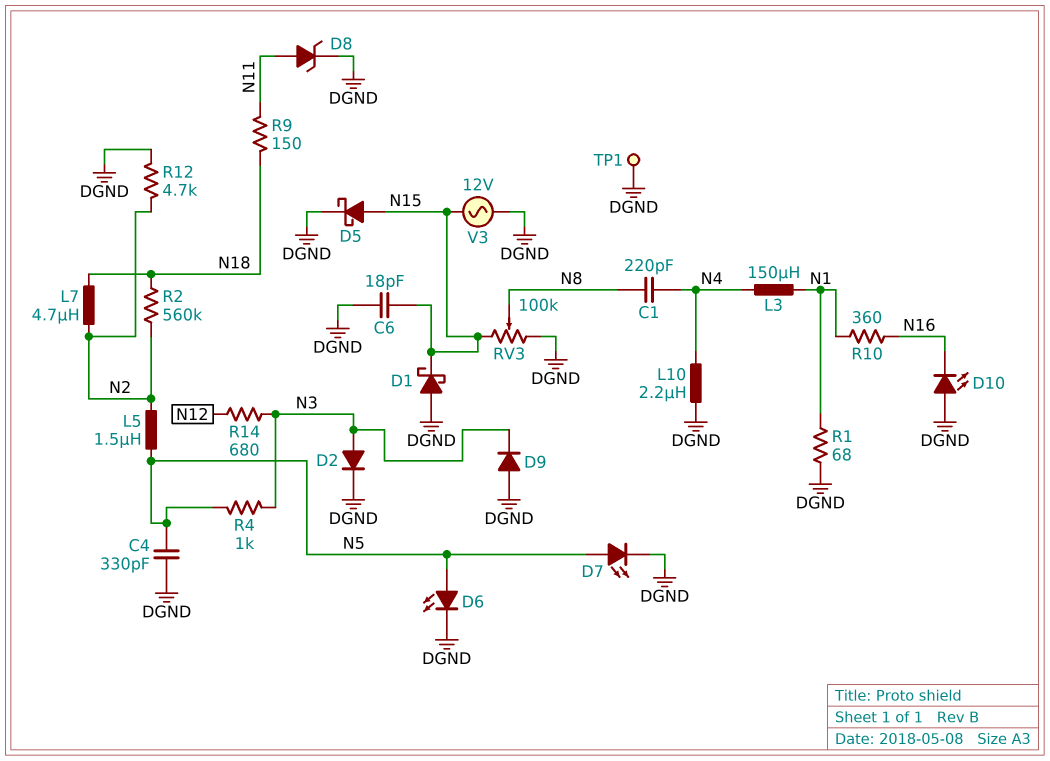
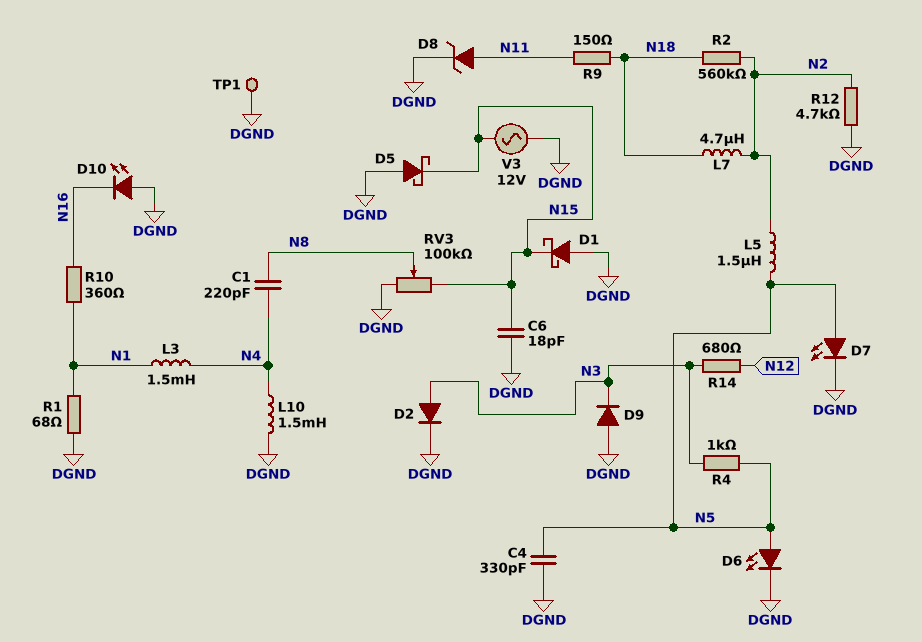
D5: schottky (A N15, K DGND) -> schottky (A DGND, K N15)
L3: 150uH (N1, N4) -> 1.5mH (N1, N4)
L10: 2.2uH (DGND, N4) -> 1.5mH (DGND, N4)

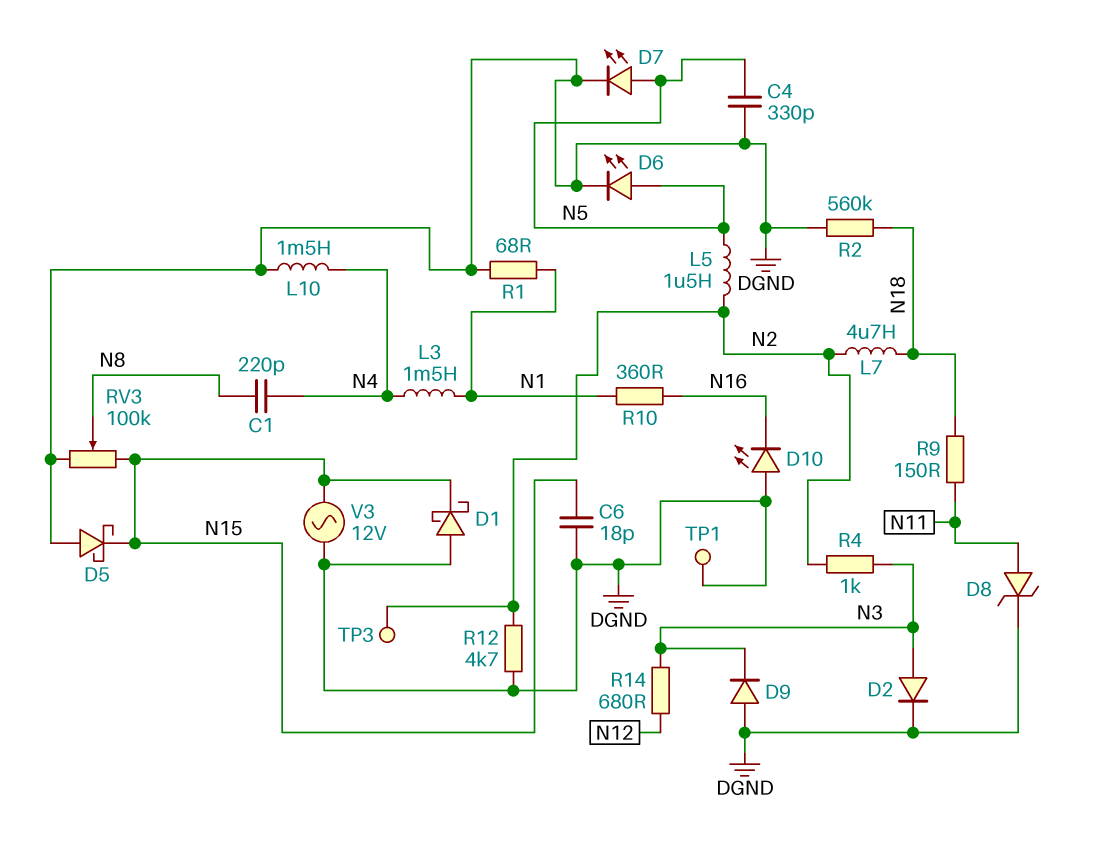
R2: 560k (N2, N18) -> 560k (DGND, N18)
R4: 1k (N3, N5) -> 1k (N2, N3)
TP3: none -> test point (N2)

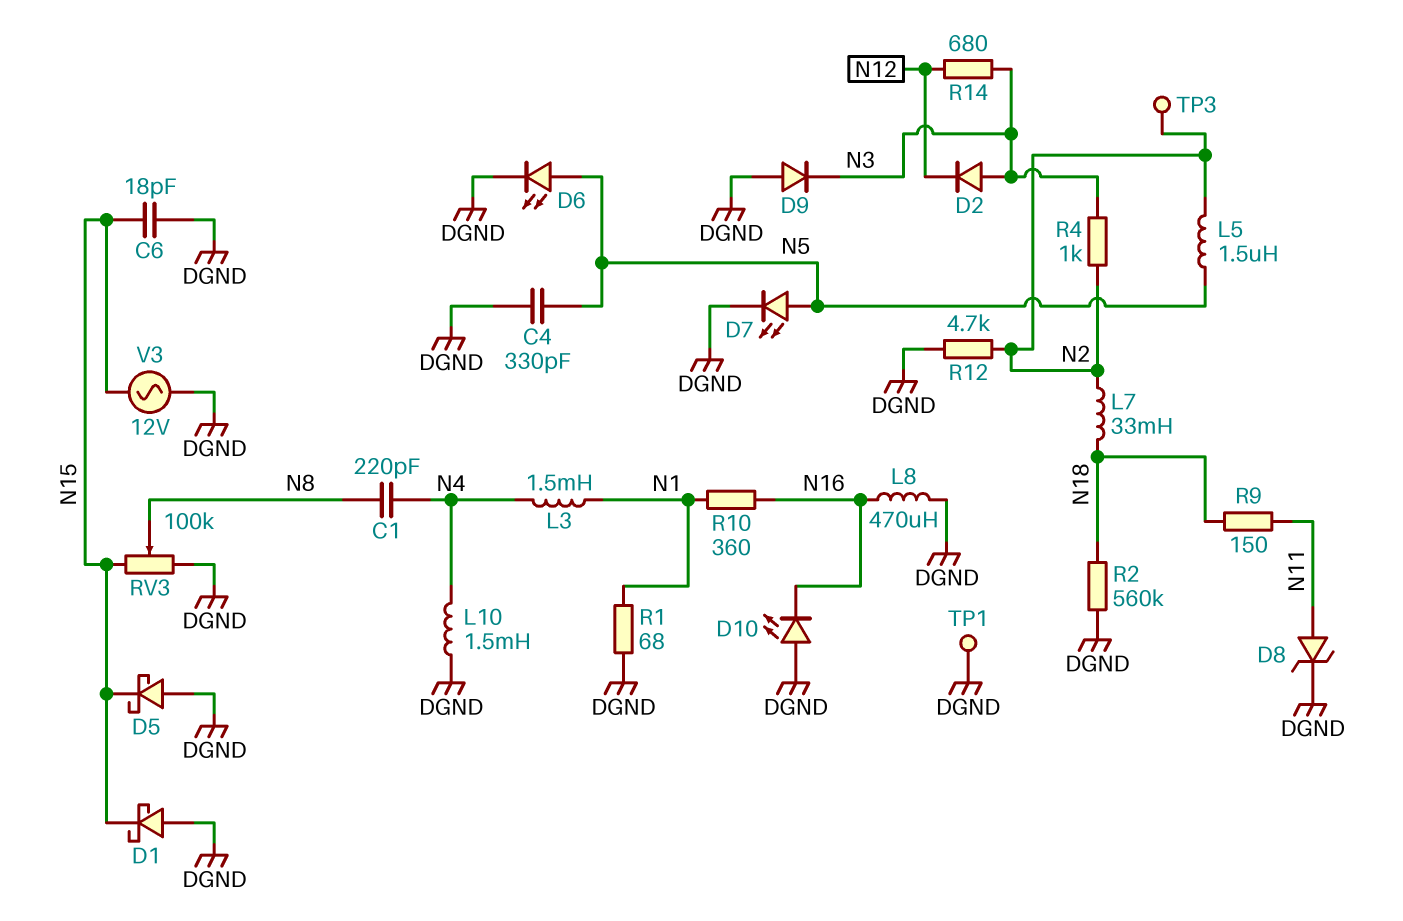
D2: diode (A N3, K DGND) -> diode (A N3, K N12)
L7: 4.7uH (N2, N18) -> 33mH (N2, N18)
L8: none -> 470uH (DGND, N16)

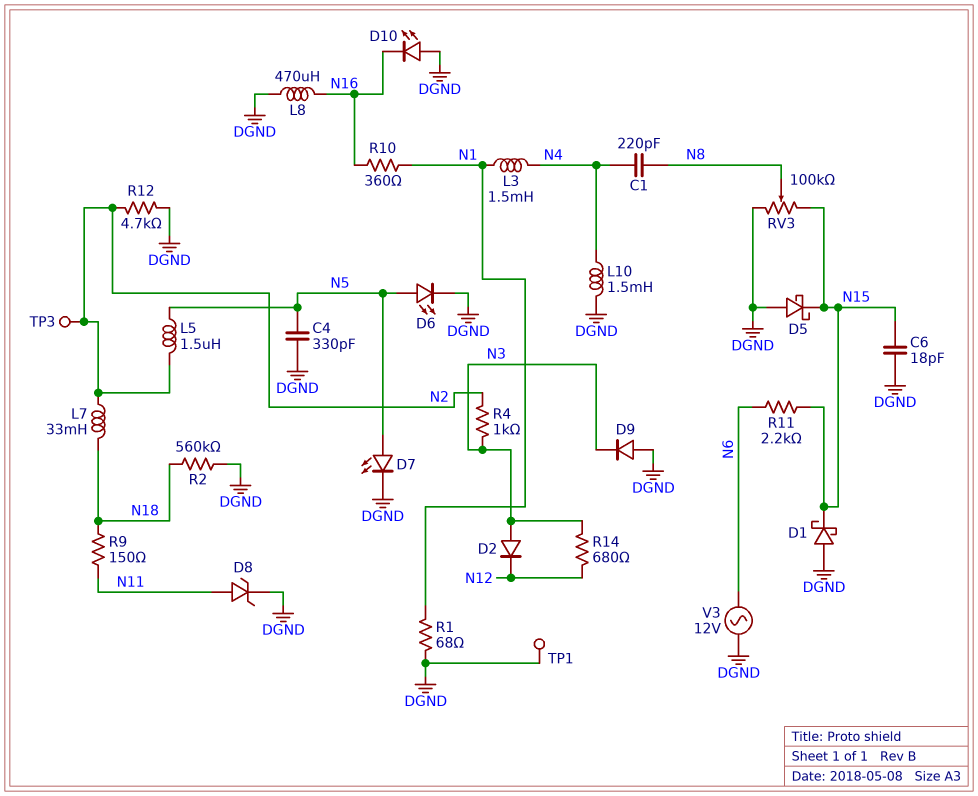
R11: none -> 2.2k (N6, N15)
V3: AC 12V (DGND, N15) -> AC 12V (DGND, N6)

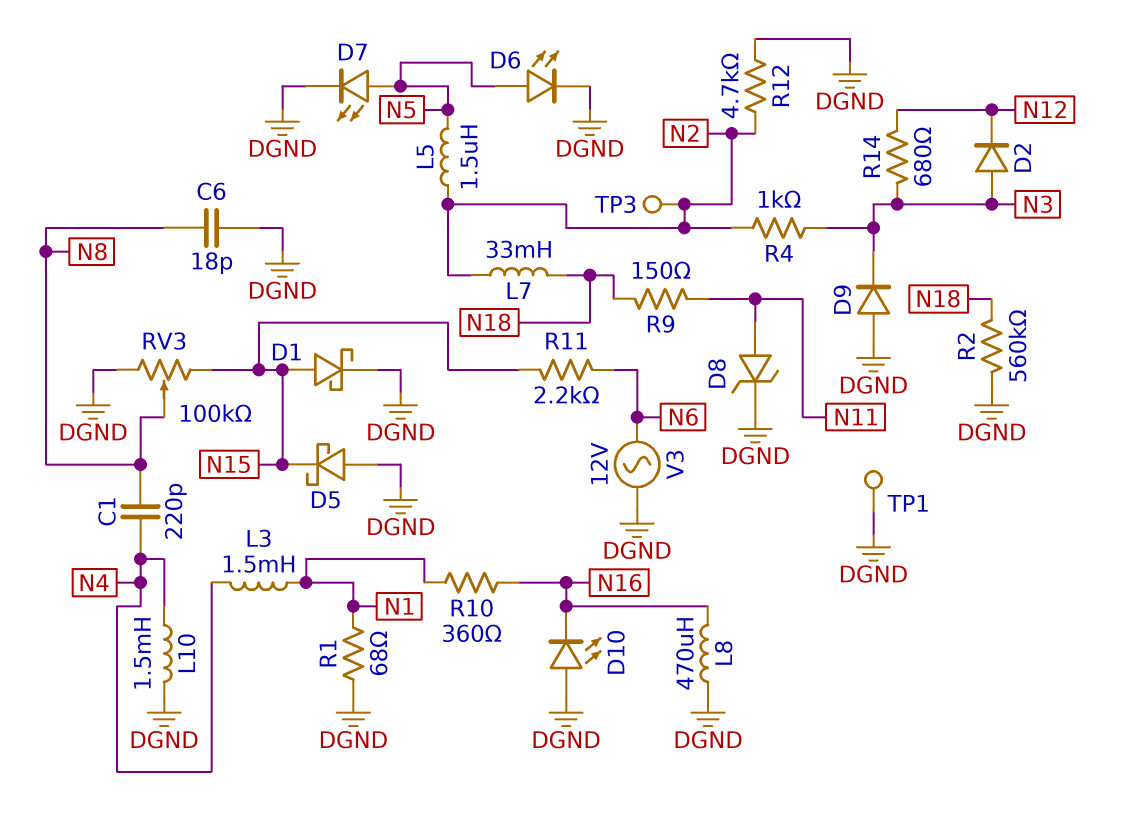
C4: 330pF (DGND, N5) -> none
C6: 18pF (DGND, N15) -> 18pF (DGND, N8)
D1: schottky (A DGND, K N15) -> schottky (A N15, K DGND)

